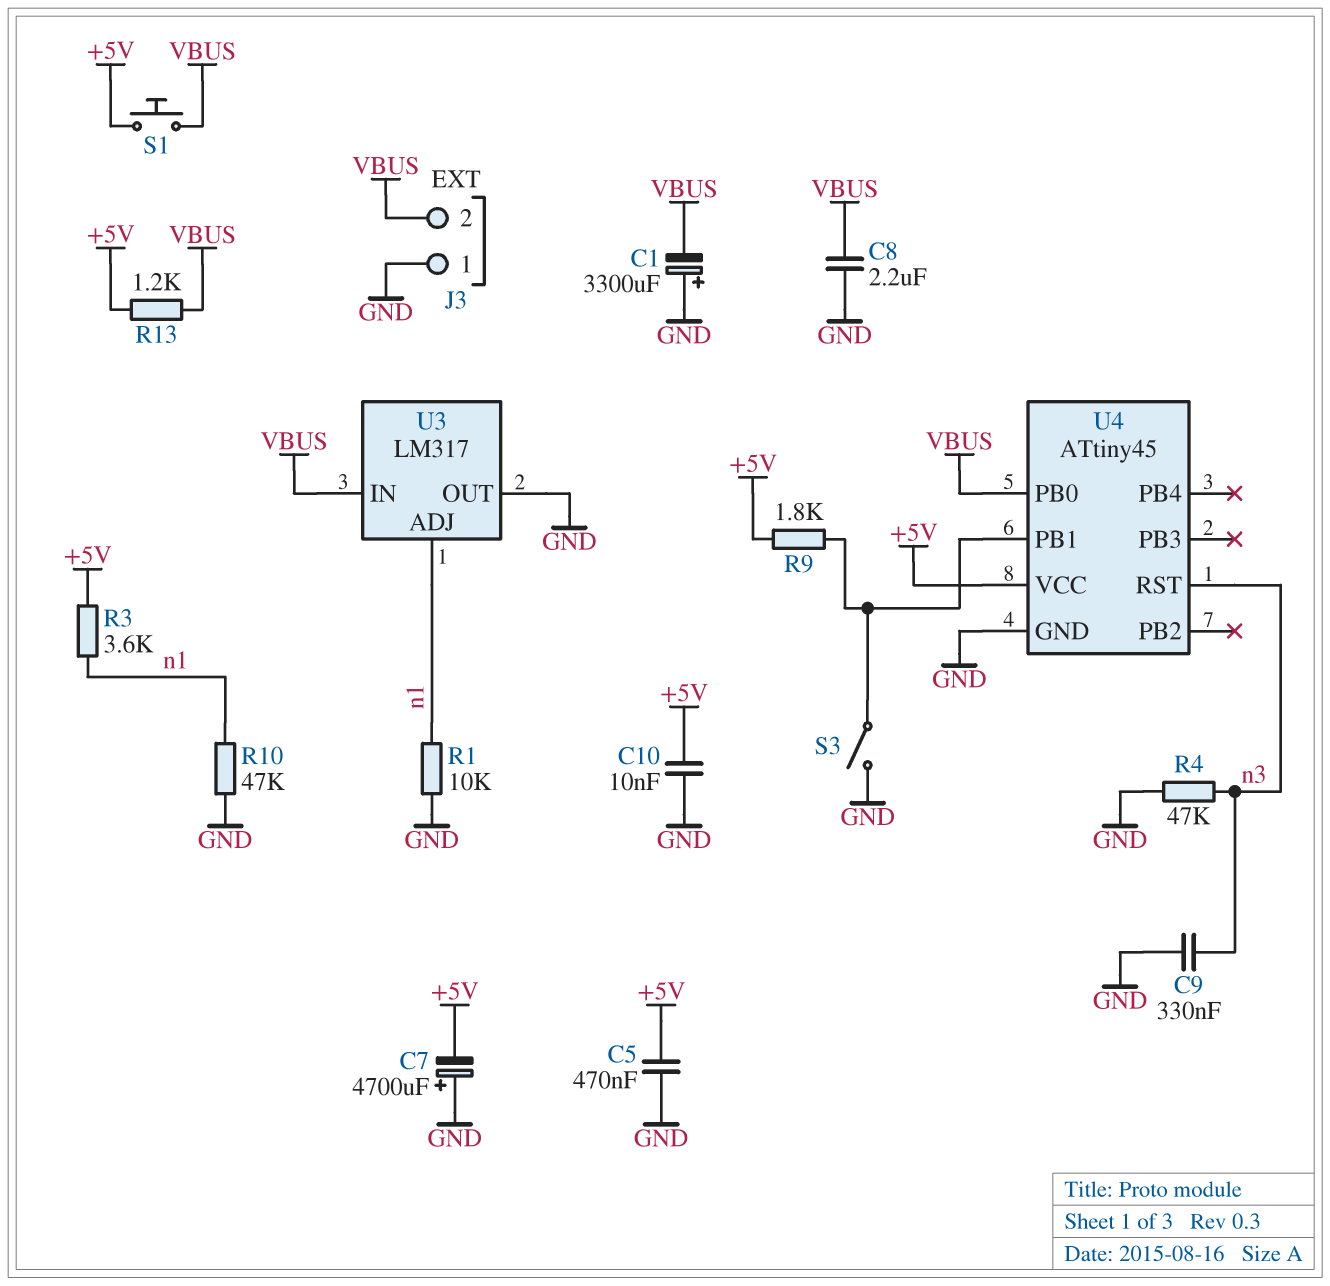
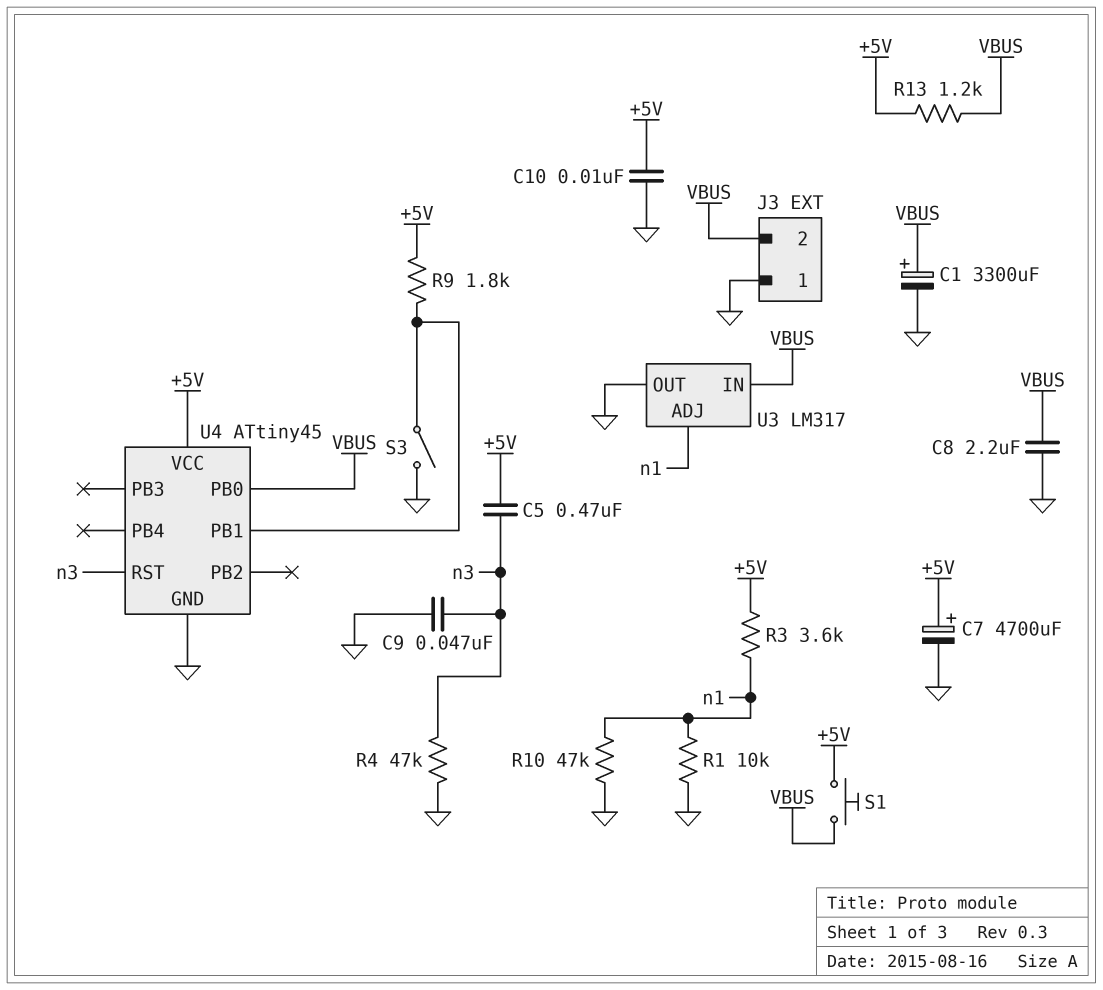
C1: 3300uF (plus GND, minus VBUS) -> 3300uF (plus VBUS, minus GND)
C5: 470nF (+5V, GND) -> 470nF (+5V, n3)
C7: 4700uF (plus GND, minus +5V) -> 4700uF (plus +5V, minus GND)
C9: 330nF (GND, n3) -> 47nF (GND, n3)

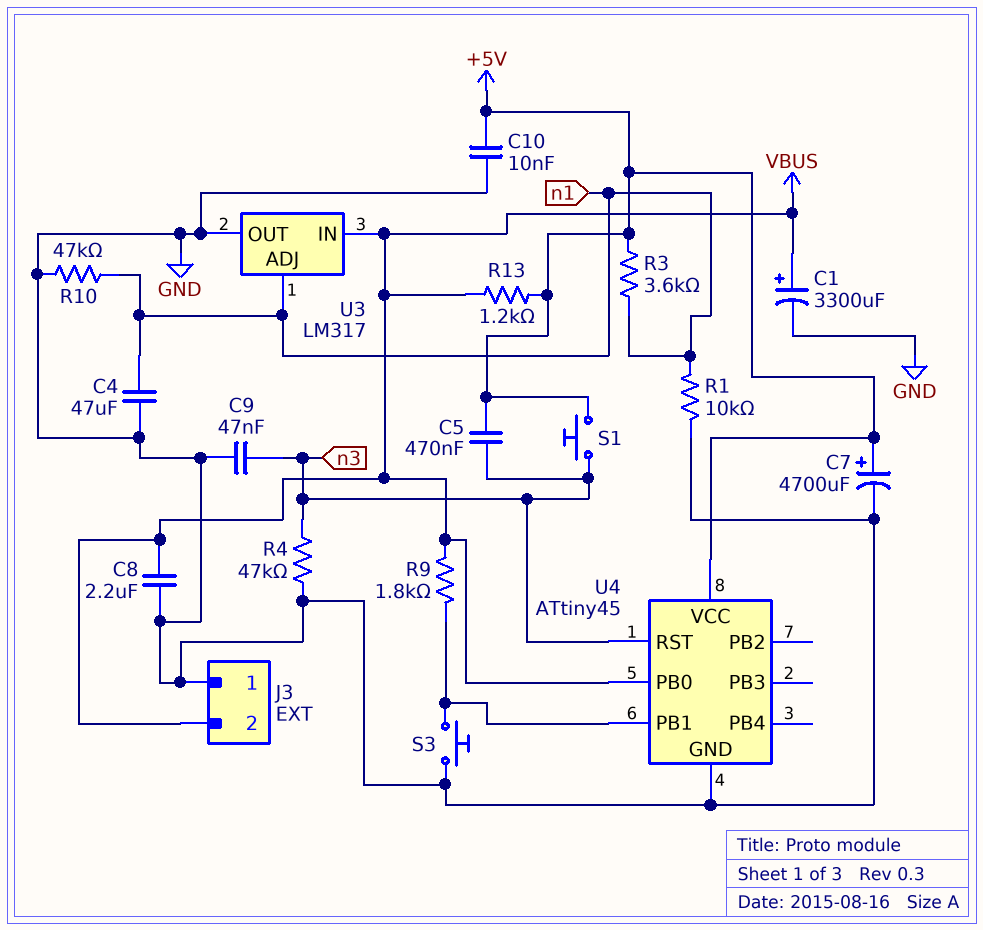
C4: none -> 47uF (GND, n1)
R9: 1.8k (+5V, U4/PB1) -> 1.8k (U4/PB1, VBUS)
S1: button (+5V, VBUS) -> button (+5V, n3)
S3: switch (GND, U4/PB1) -> button (GND, U4/PB1)

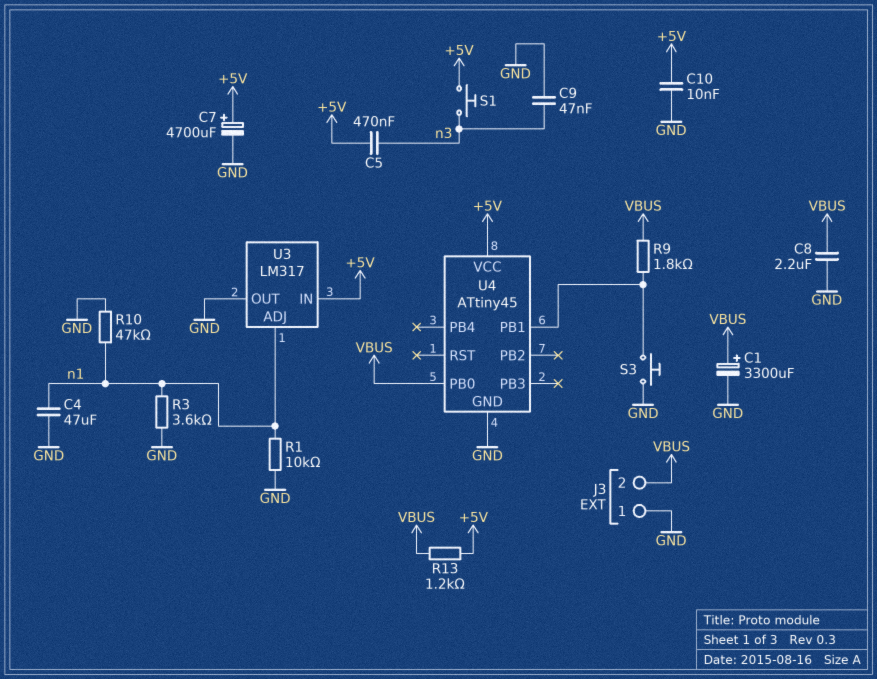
R3: 3.6k (+5V, n1) -> 3.6k (GND, n1)
R4: 47k (GND, n3) -> none
U3 pin IN: VBUS -> +5V
U4 pin RST: n3 -> none

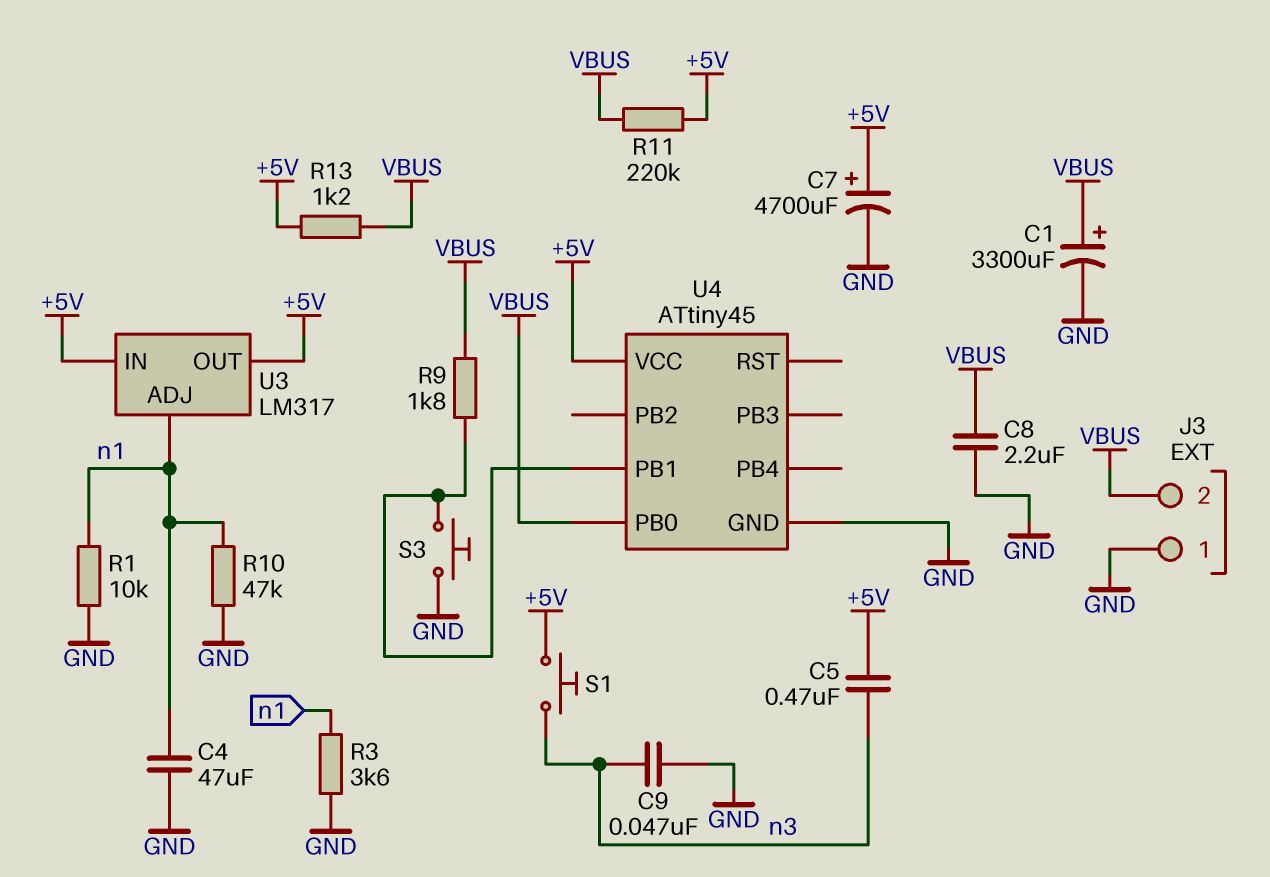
C10: 10nF (+5V, GND) -> none
R11: none -> 220k (+5V, VBUS)
U3 pin OUT: GND -> +5V

